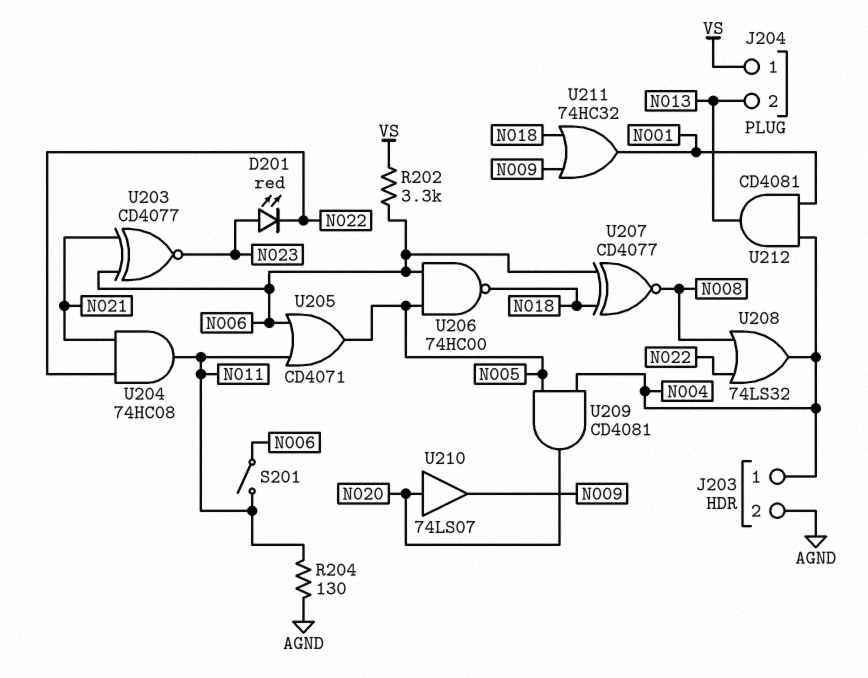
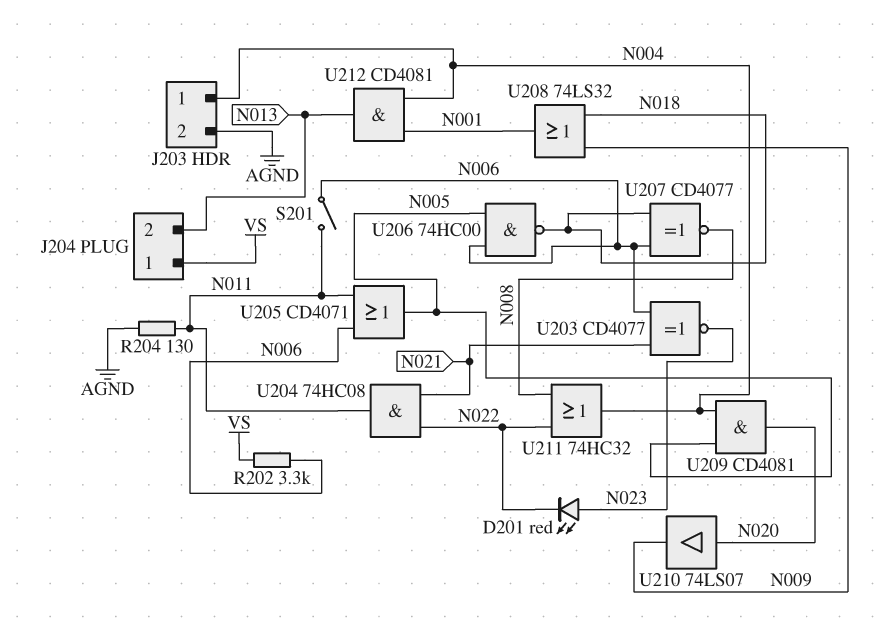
U208: OR 74LS32 (in N008, in N022, out N004) -> OR 74LS32 (in N009, in N018, out N001)
U211: OR 74HC32 (in N009, in N018, out N001) -> OR 74HC32 (in N008, in N022, out N004)

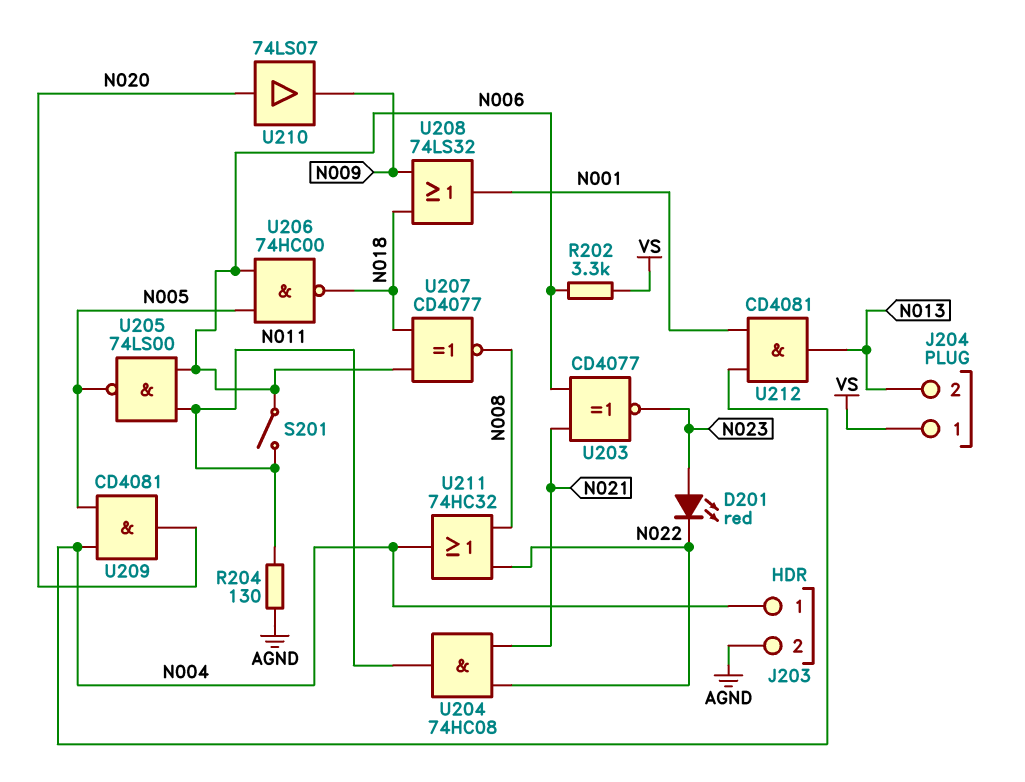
U205: OR CD4071 (in N006, in N011, out N005) -> NAND 74LS00 (in N006, in N011, out N005)

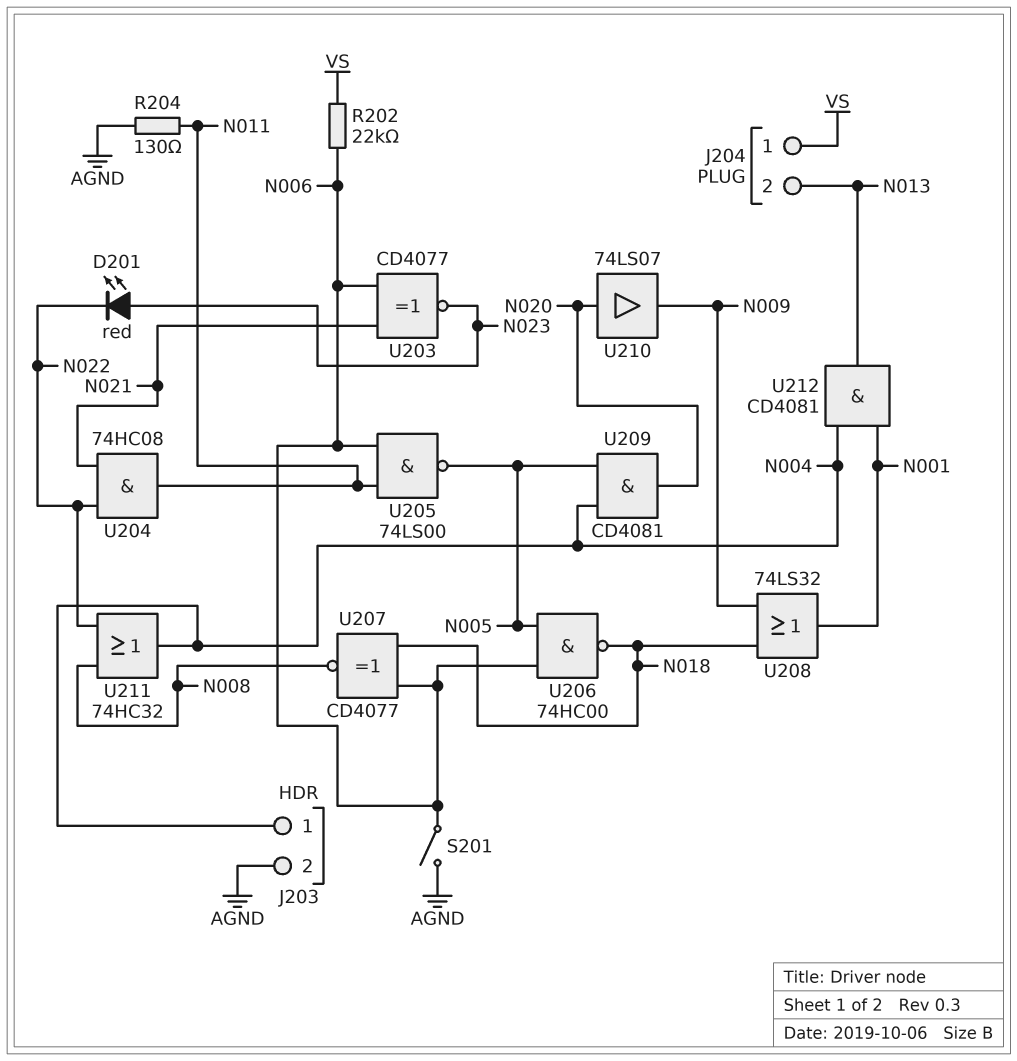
R202: 3.3k (N006, VS) -> 22k (N006, VS)
S201: switch (N006, N011) -> switch (AGND, N006)

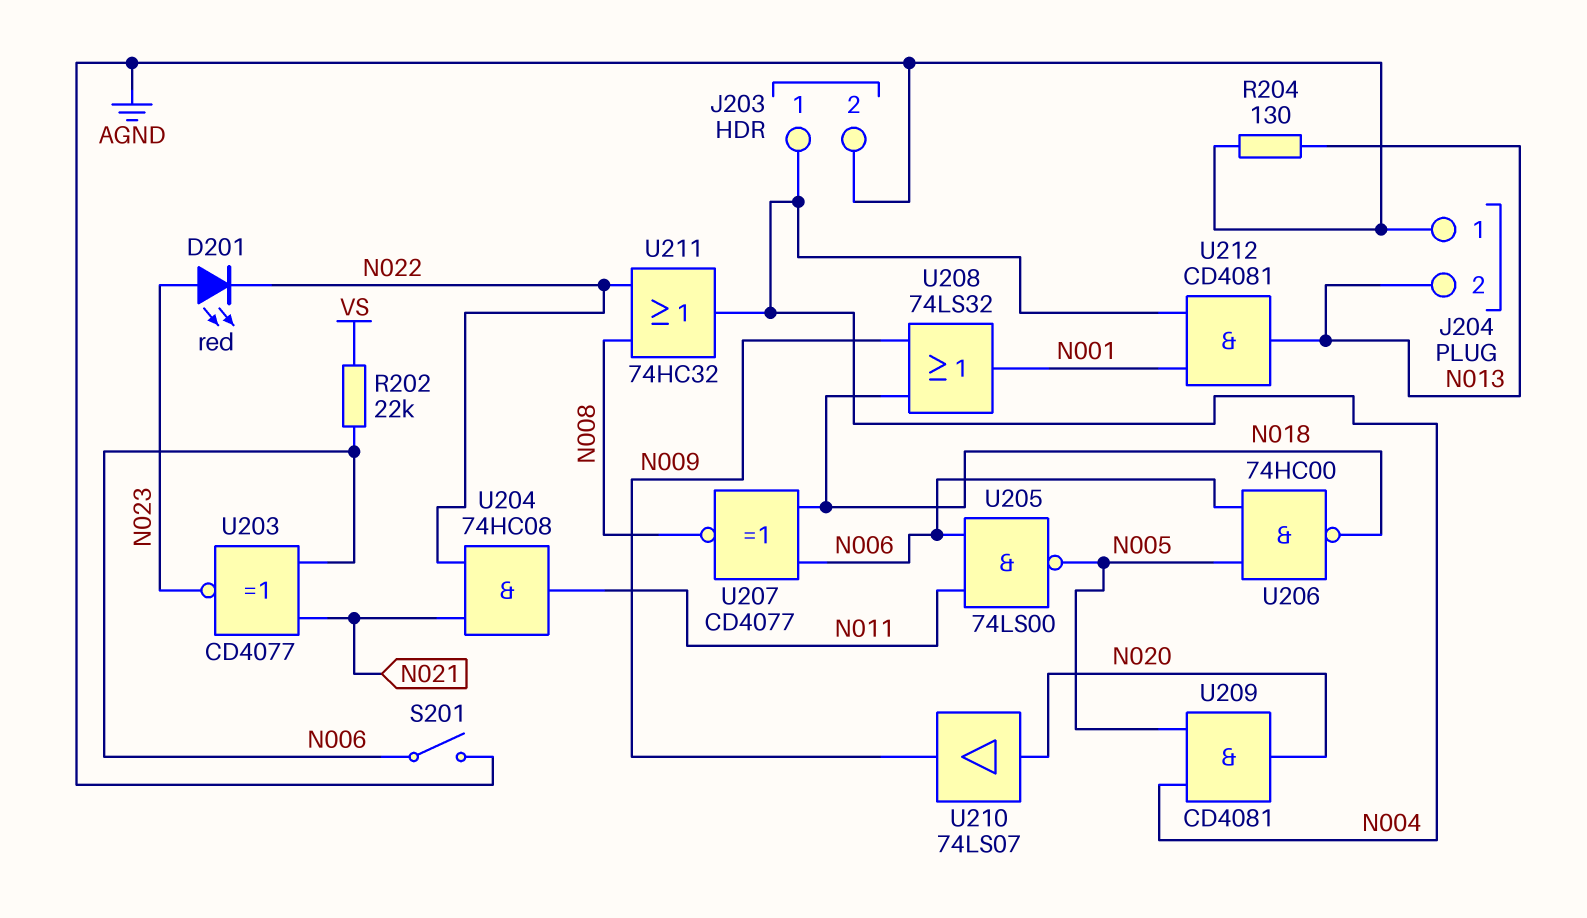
J204 pin 1: VS -> AGND
R204: 130 (AGND, N011) -> 130 (AGND, N013)

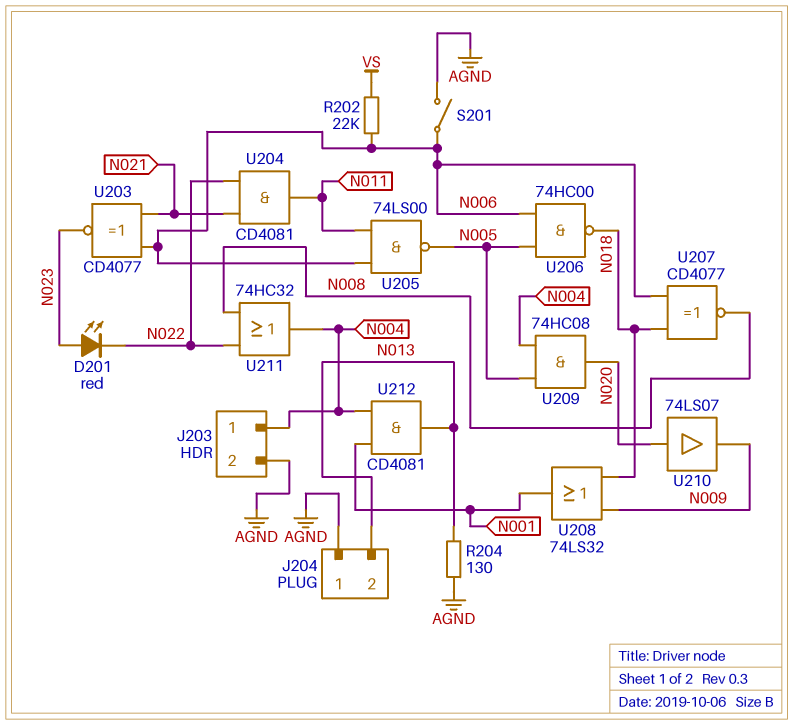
U204: AND 74HC08 (in N021, in N022, out N011) -> AND CD4081 (in N021, in N022, out N011)
U209: AND CD4081 (in N004, in N005, out N020) -> AND 74HC08 (in N004, in N005, out N020)

